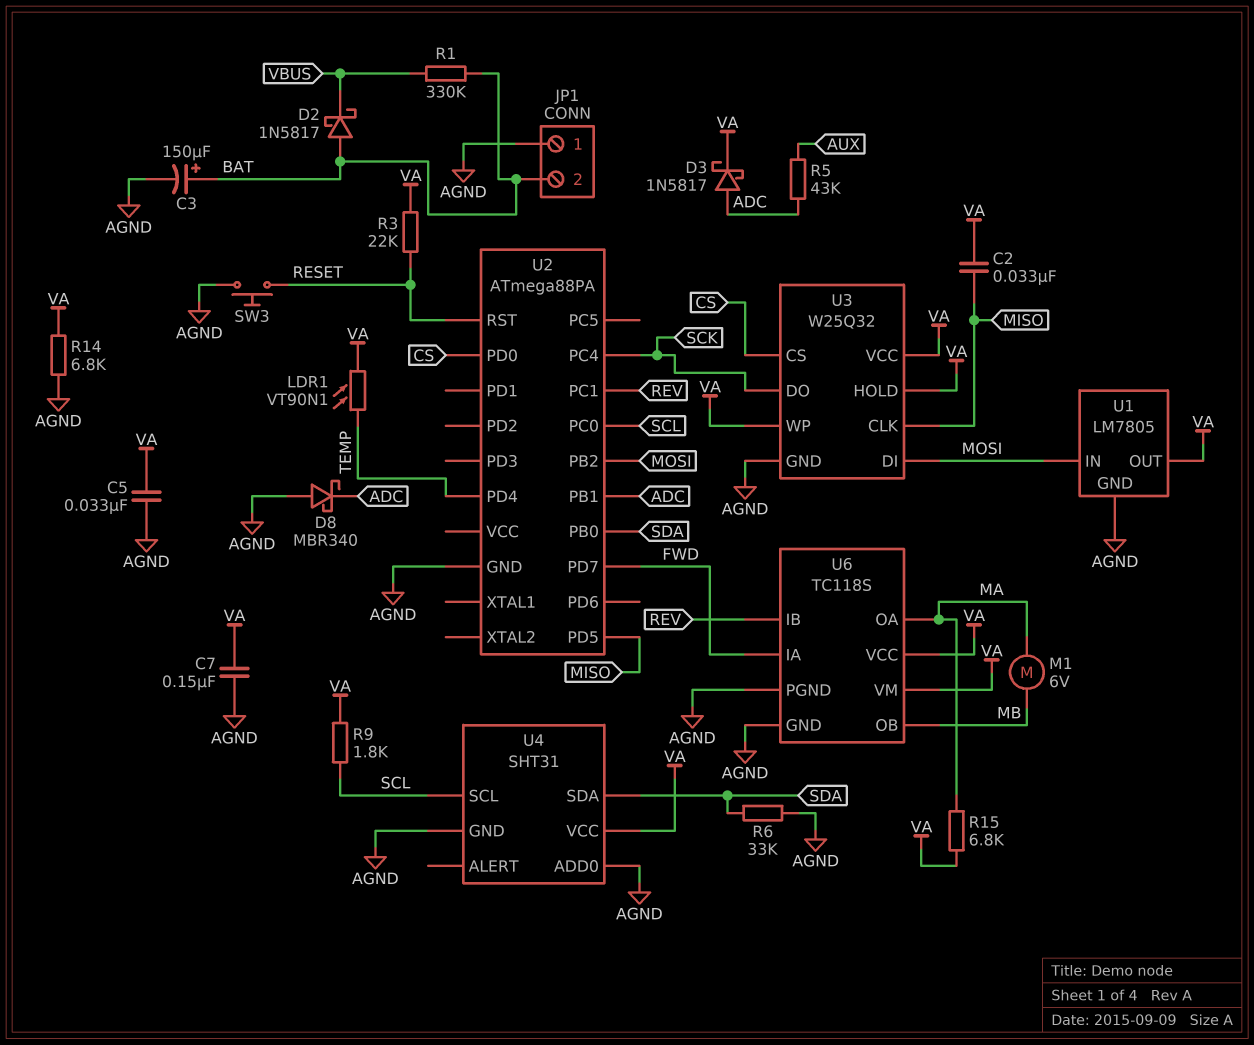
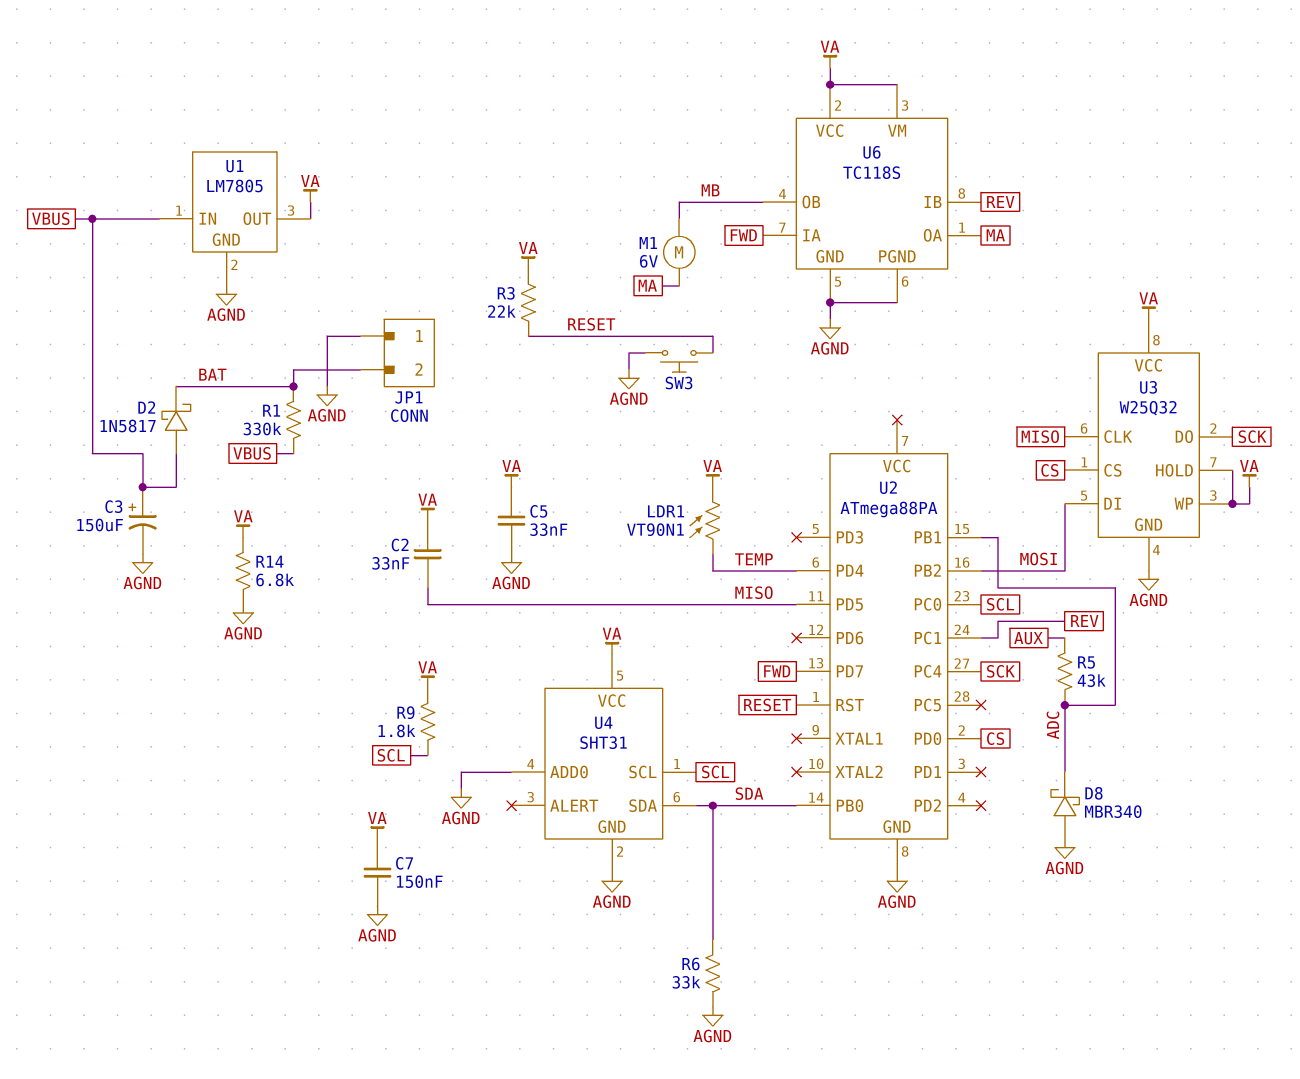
C3: 150uF (plus BAT, minus AGND) -> 150uF (plus VBUS, minus AGND)
D2: schottky 1N5817 (A BAT, K VBUS) -> schottky 1N5817 (A VBUS, K BAT)
D3: schottky 1N5817 (A ADC, K VA) -> none
R15: 6.8k (MA, VA) -> none
U1 pin IN: MOSI -> VBUS

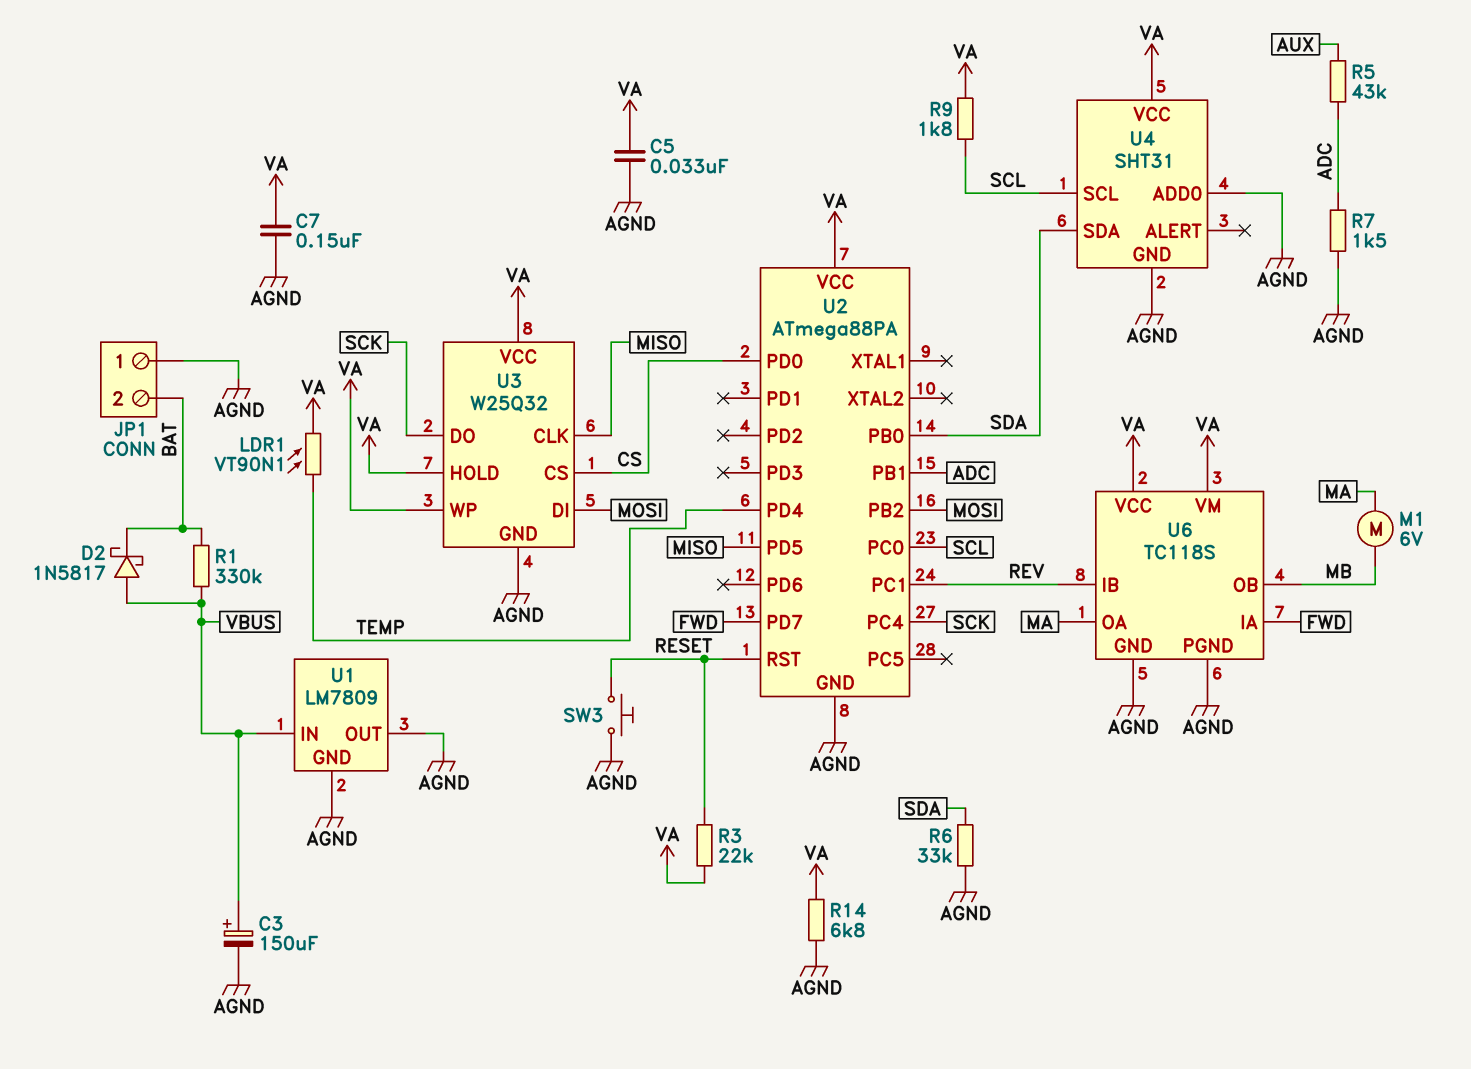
C2: 33nF (MISO, VA) -> none
D8: schottky MBR340 (A AGND, K ADC) -> none
R7: none -> 1.5k (ADC, AGND)
U1: LM7805 -> LM7809
U1 pin OUT: VA -> AGND
U2 pin VCC: none -> VA

